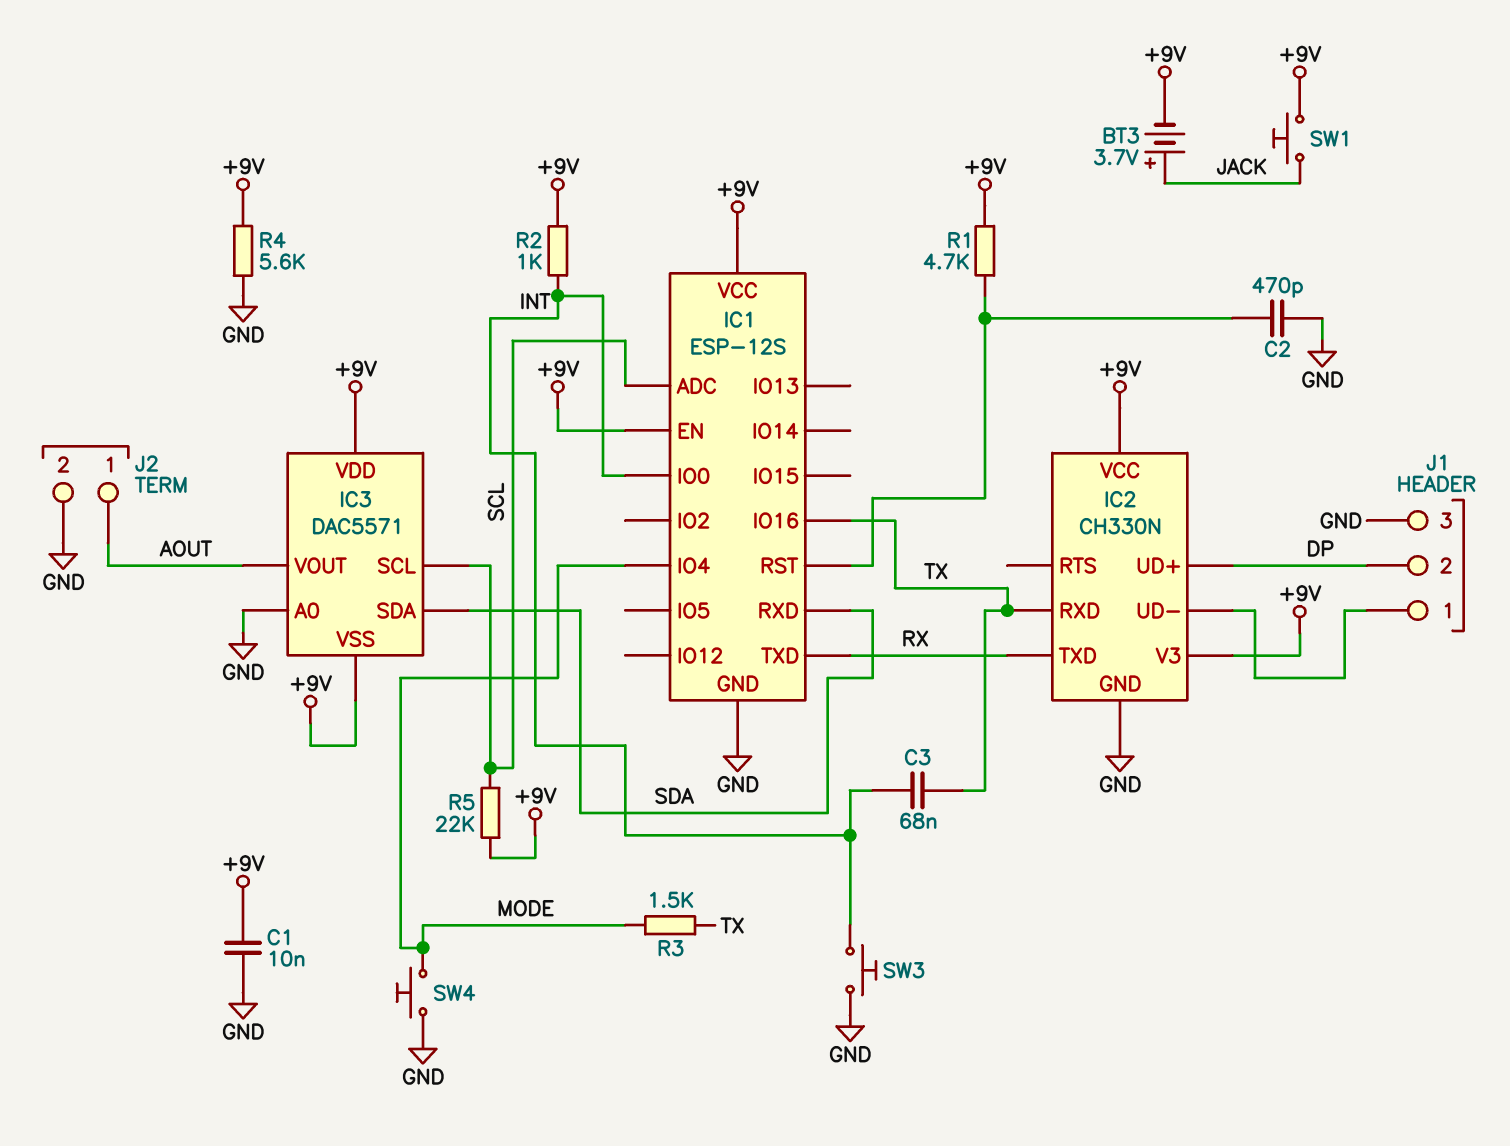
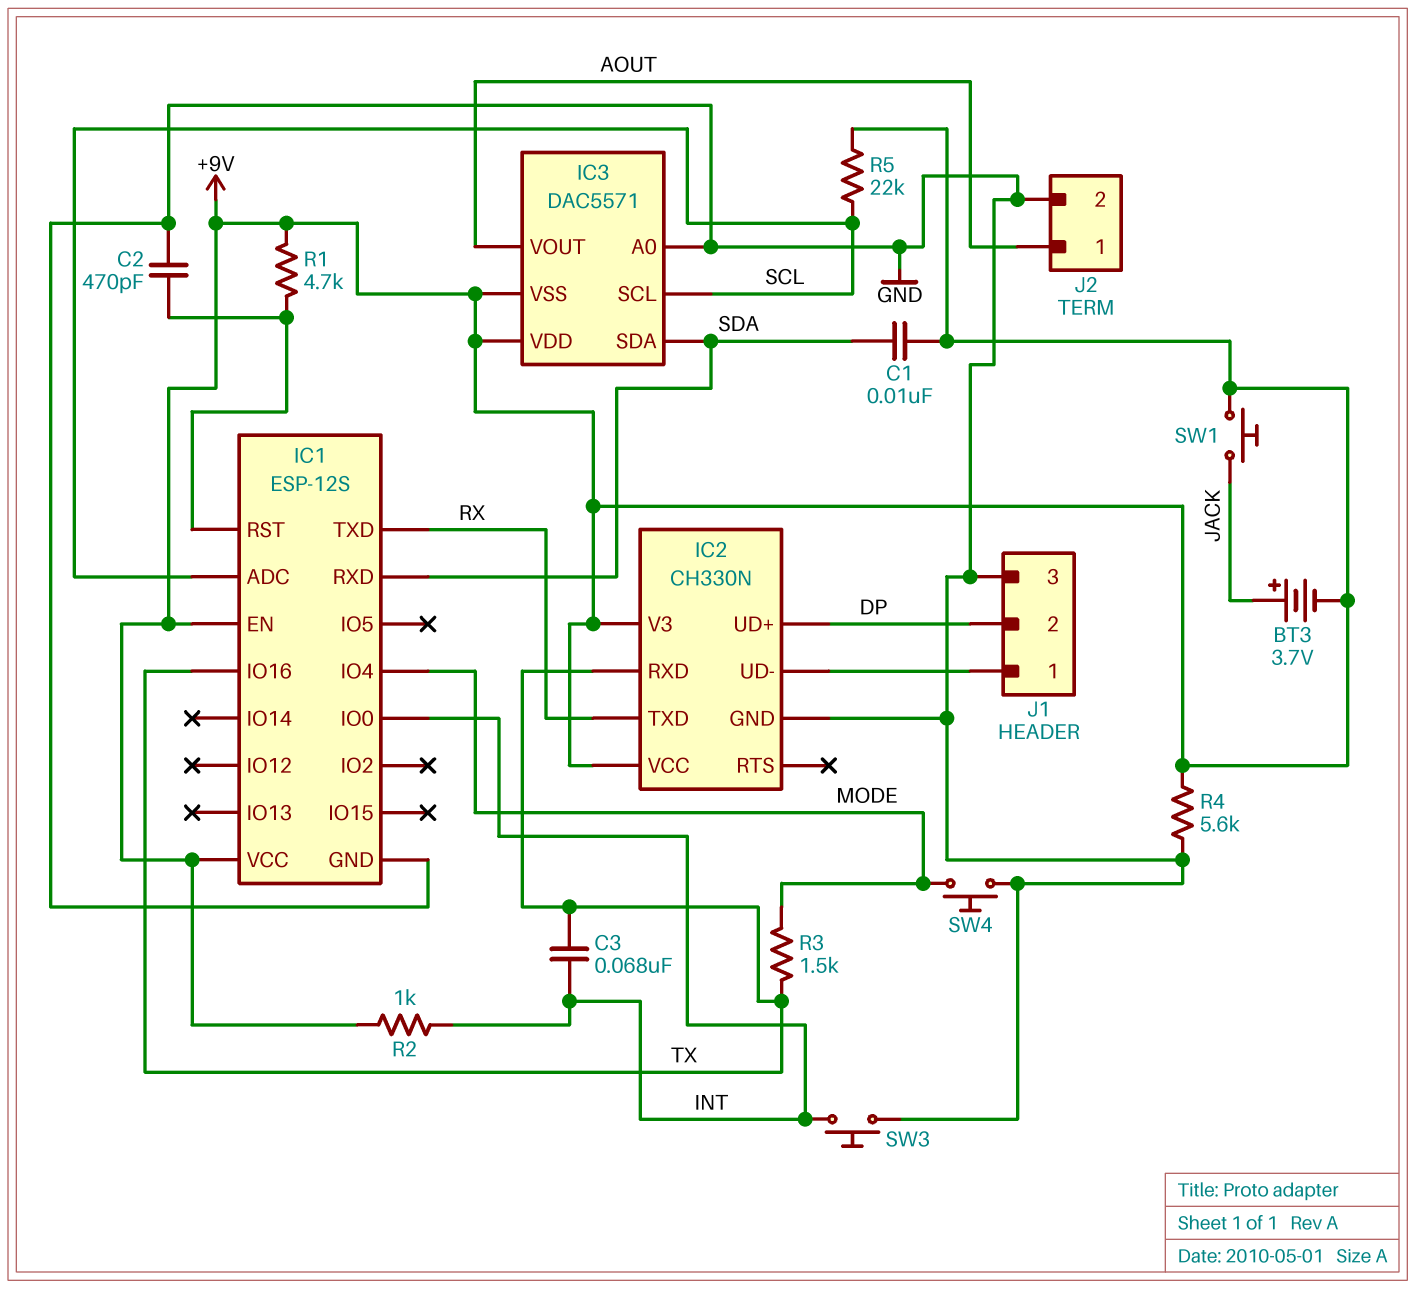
C1: 10nF (+9V, GND) -> 10nF (+9V, SDA)

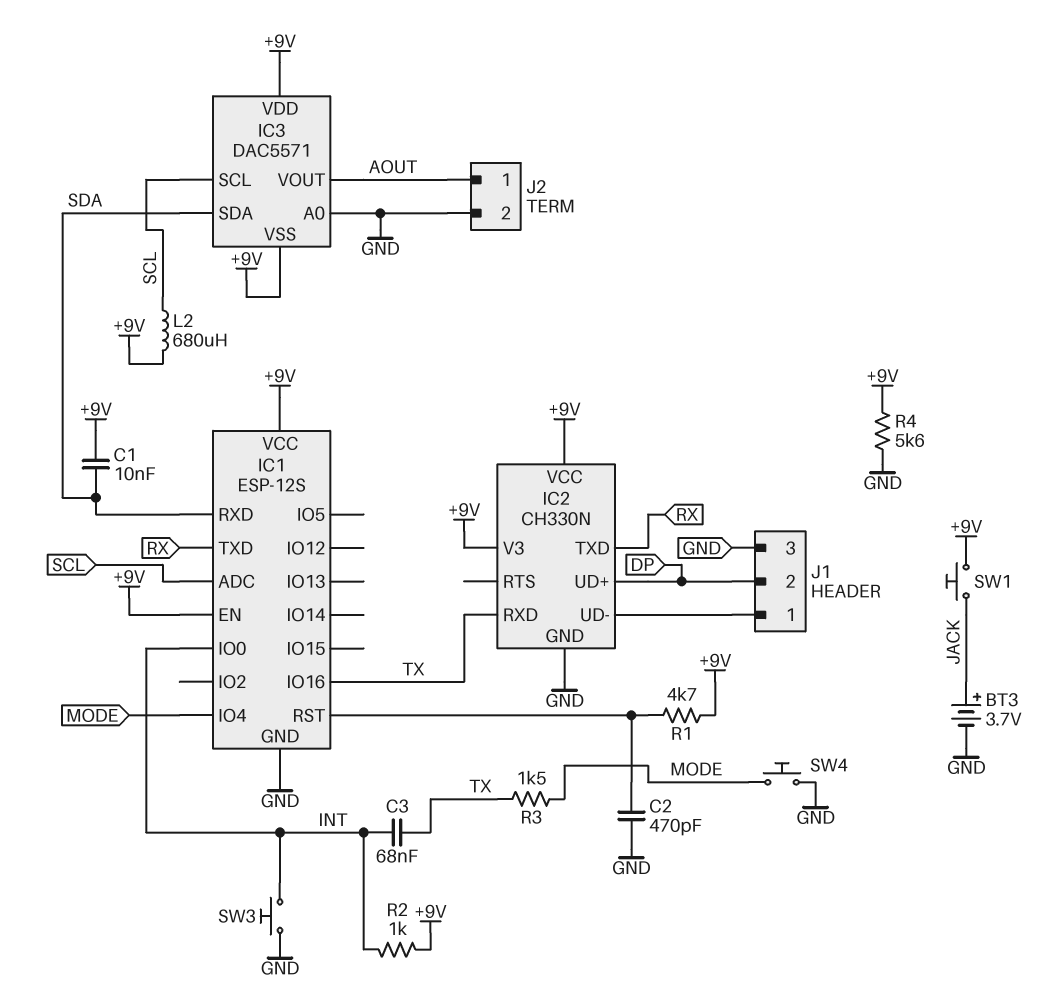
BT3: 3.7V (plus JACK, minus +9V) -> 3.7V (plus JACK, minus GND)
L2: none -> 680uH (+9V, SCL)
R5: 22k (+9V, SCL) -> none

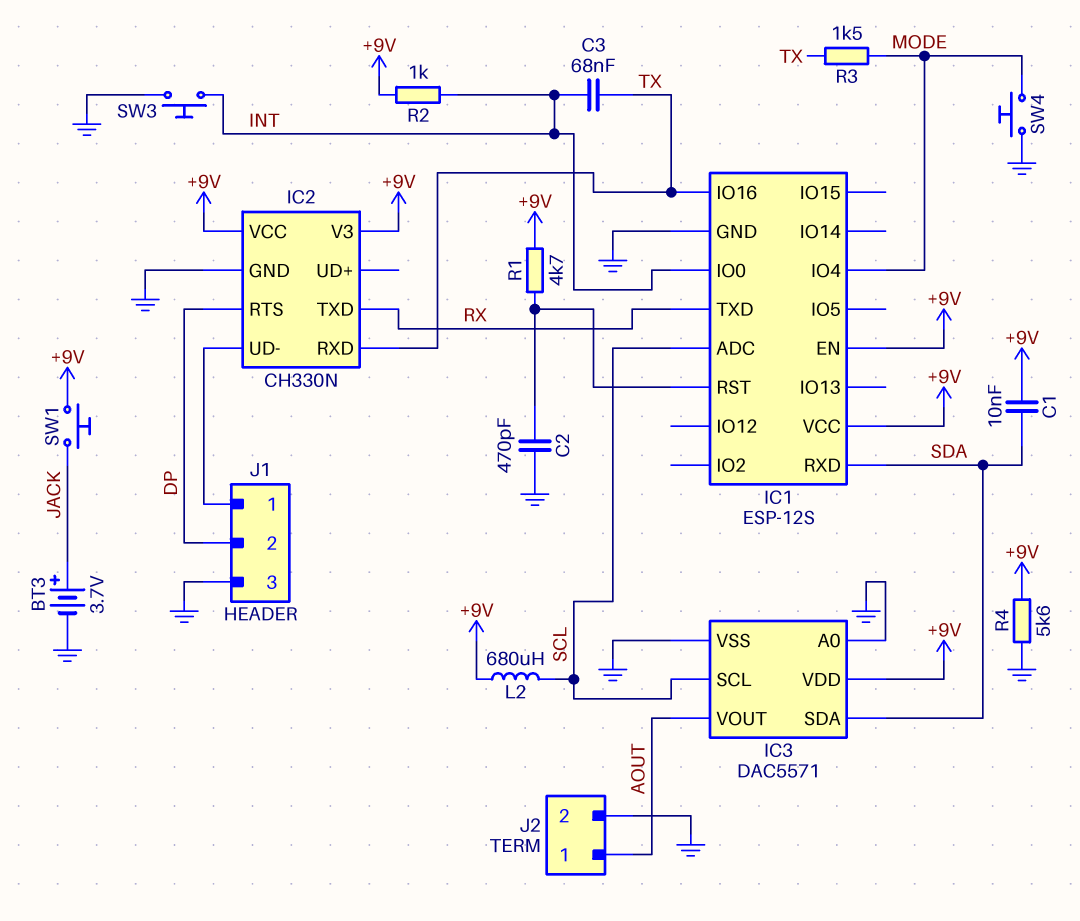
IC2 pin RTS: none -> DP
IC2 pin UD+: DP -> none
IC3 pin VSS: +9V -> GND

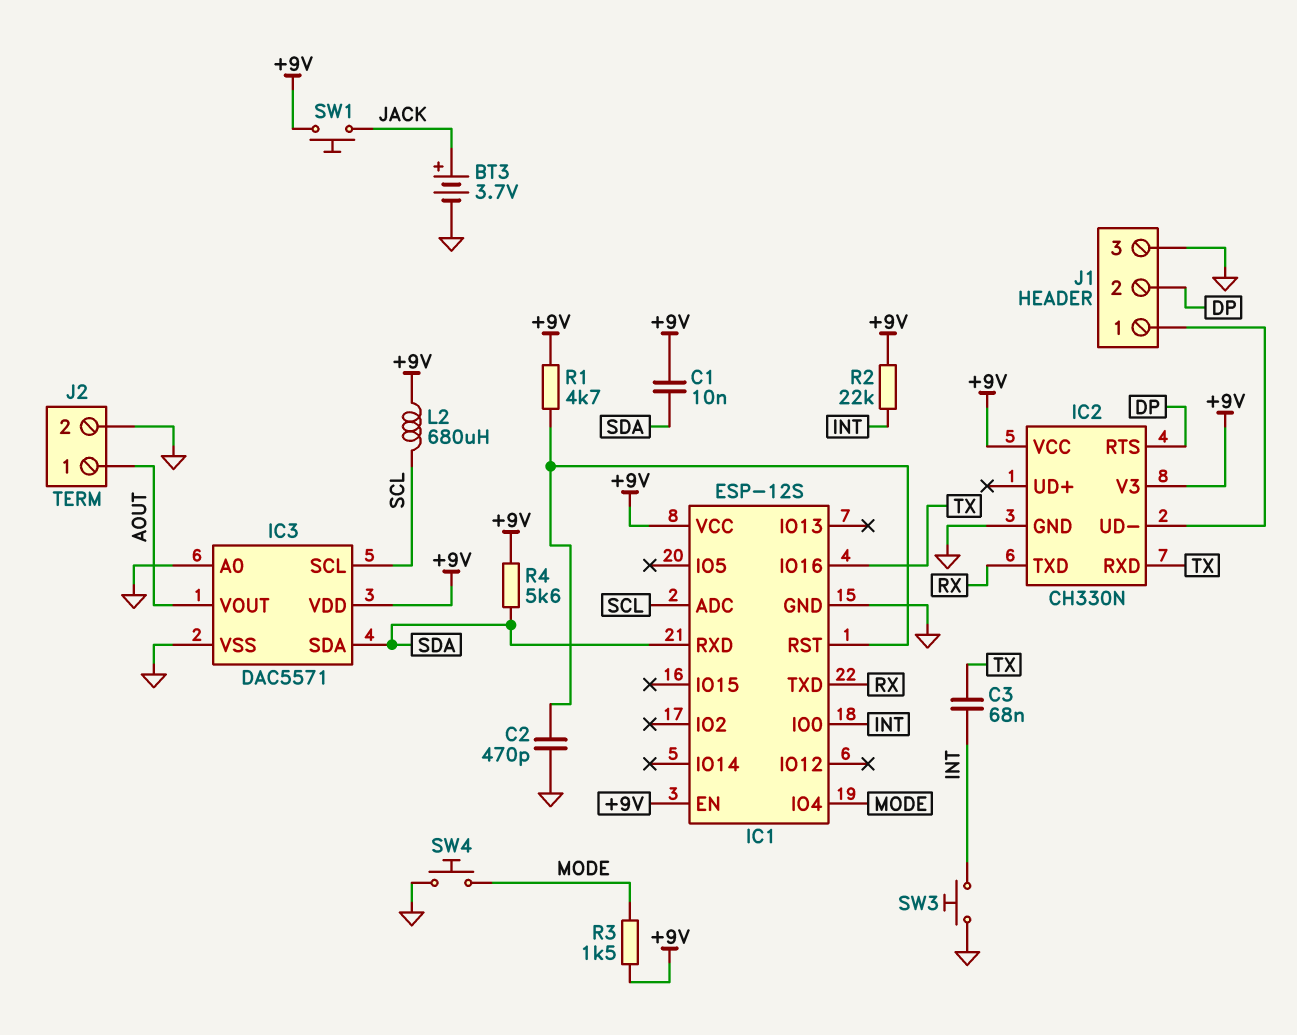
R2: 1k (+9V, INT) -> 22k (+9V, INT)
R3: 1.5k (MODE, TX) -> 1.5k (+9V, MODE)
R4: 5.6k (+9V, GND) -> 5.6k (+9V, SDA)

